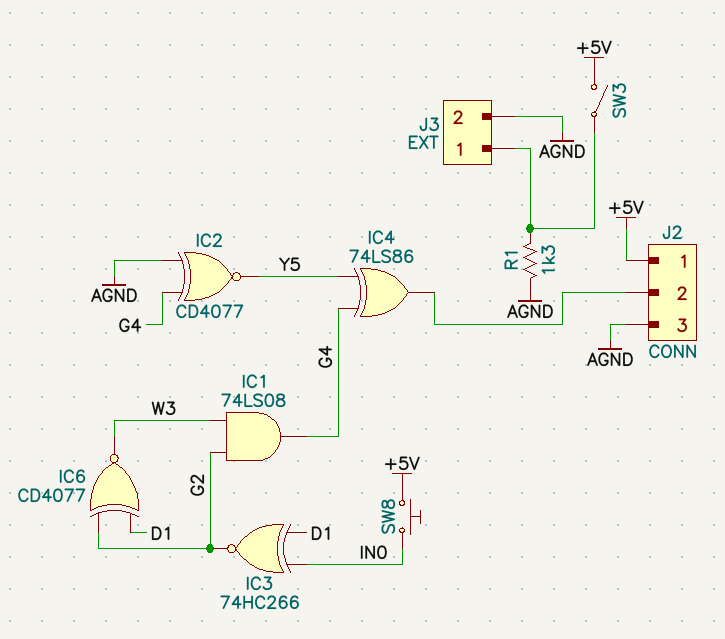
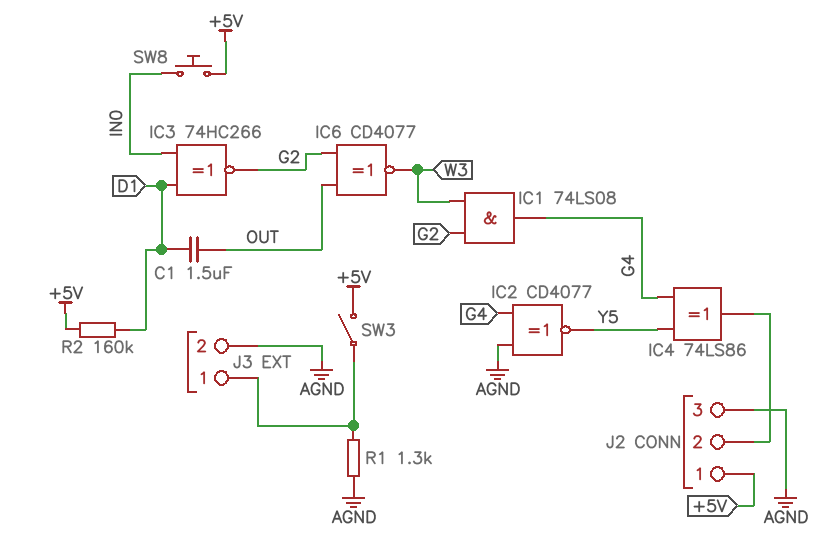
C1: none -> 1.5uF (D1, OUT)
IC6: XNOR CD4077 (in D1, in G2, out W3) -> XNOR CD4077 (in G2, in OUT, out W3)
R2: none -> 160k (+5V, D1)

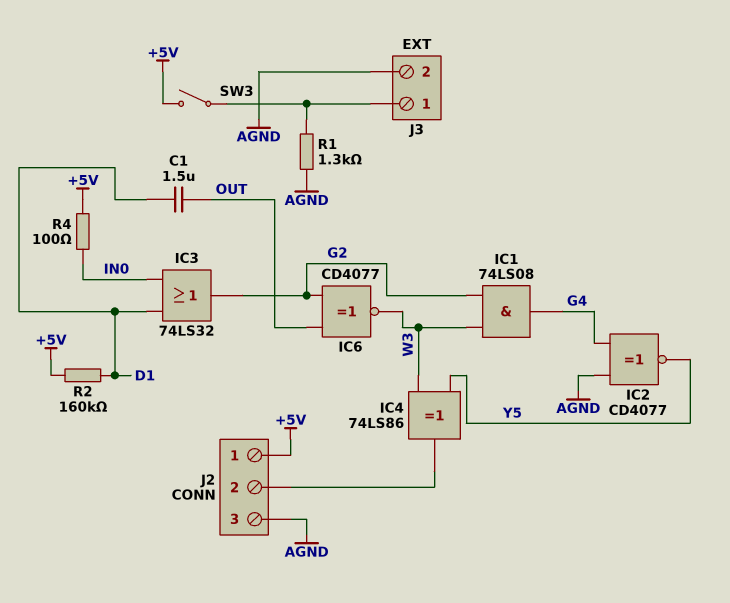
IC3: XNOR 74HC266 (in D1, in IN0, out G2) -> OR 74LS32 (in D1, in IN0, out G2)
IC4: XOR 74LS86 (in G4, in Y5, out J2/2) -> XOR 74LS86 (in W3, in Y5, out J2/2)
R4: none -> 100 (+5V, IN0)
SW8: button (+5V, IN0) -> none

